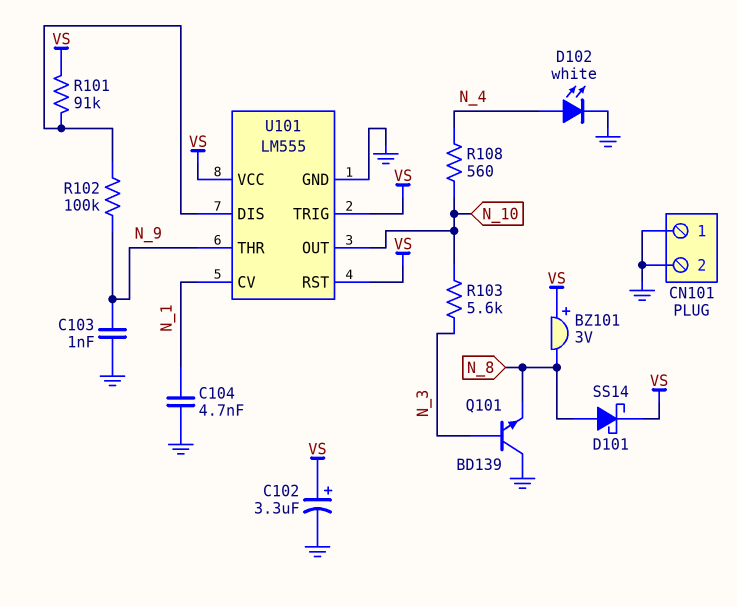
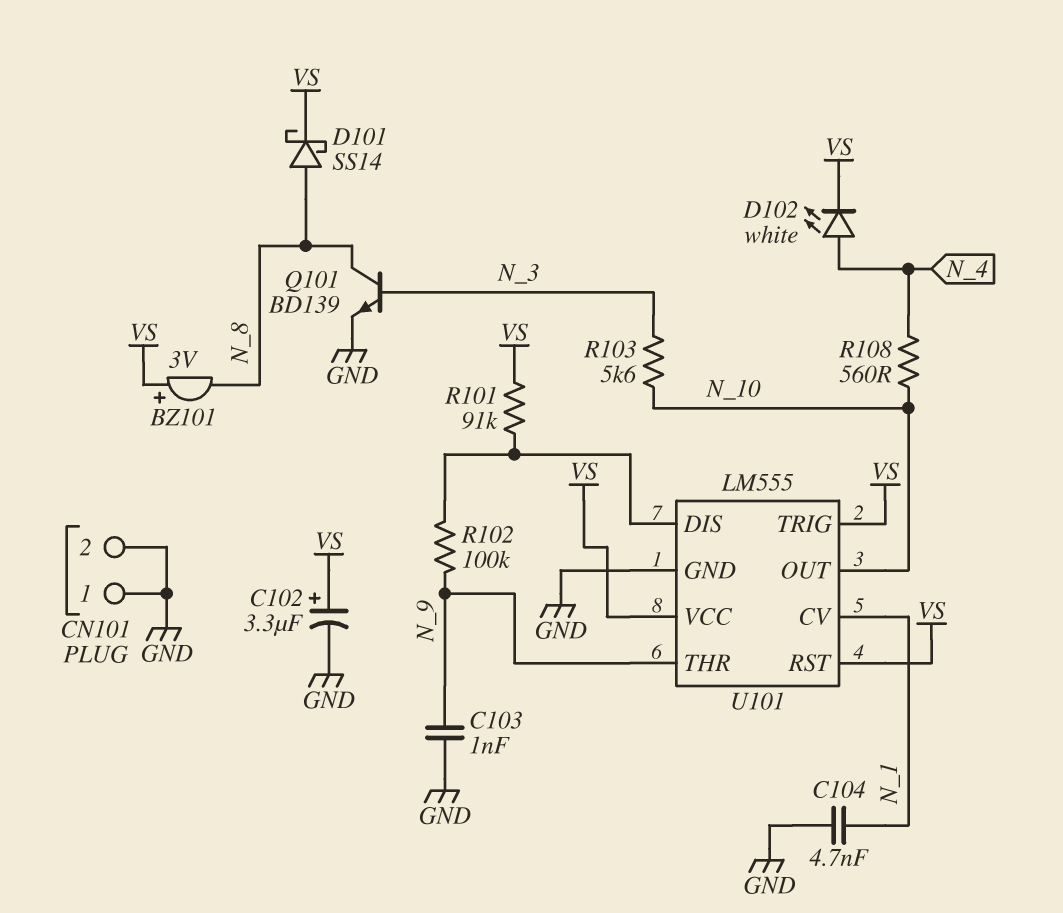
D102: LED white (A N_4, K GND) -> LED white (A N_4, K VS)
Q101: NPN BD139 (B N_3, C GND, E N_8) -> NPN BD139 (B N_3, C N_8, E GND)

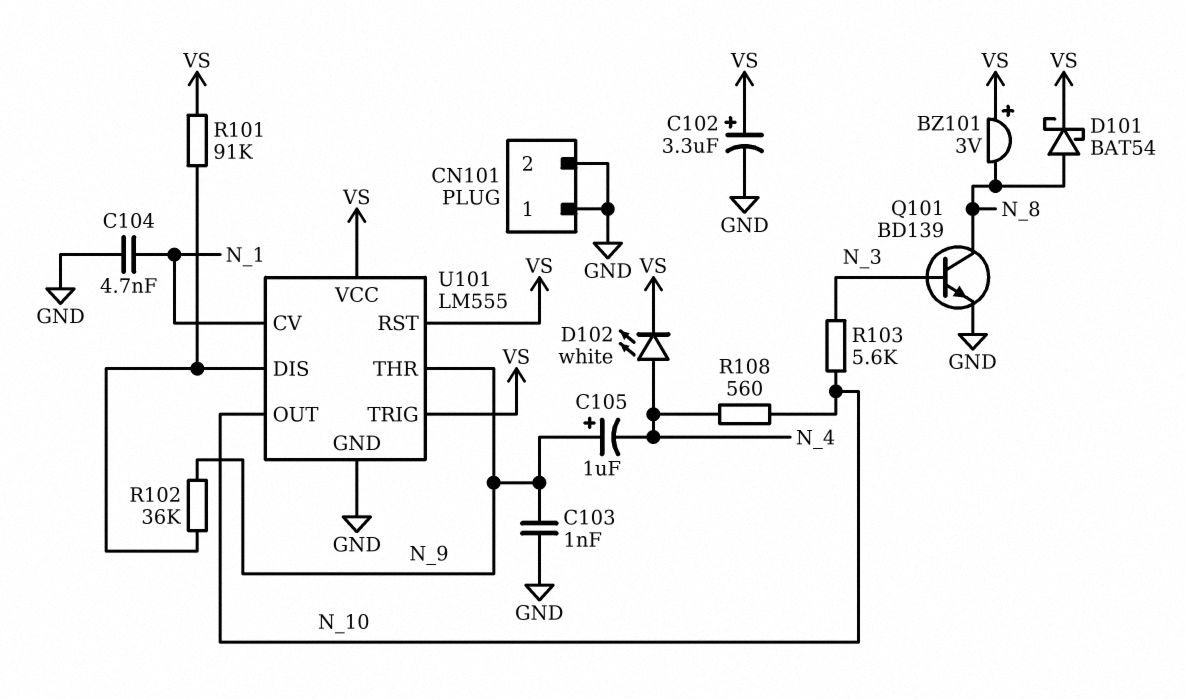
C105: none -> 1uF (plus N_9, minus N_4)
D101: schottky SS14 (A N_8, K VS) -> schottky BAT54 (A N_8, K VS)
R102: 100k (N_9, U101/DIS) -> 36k (N_9, U101/DIS)

